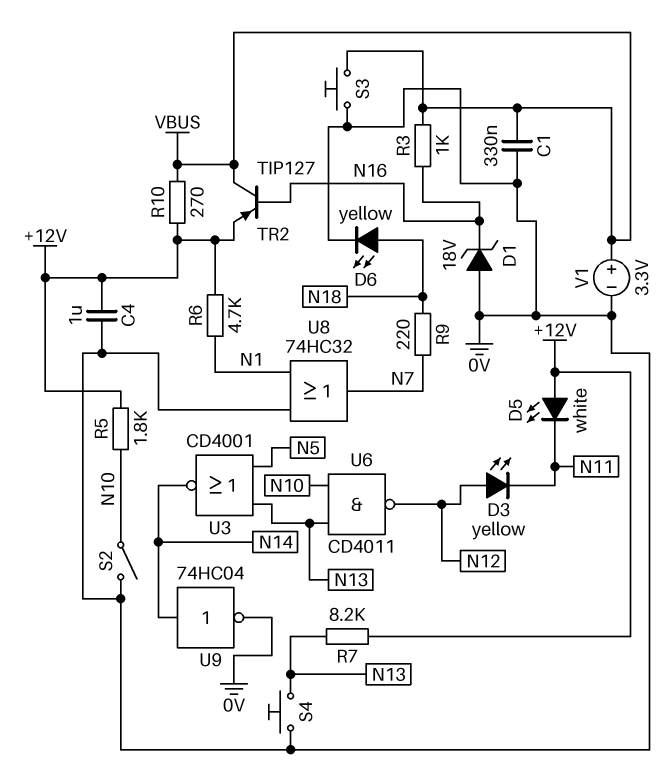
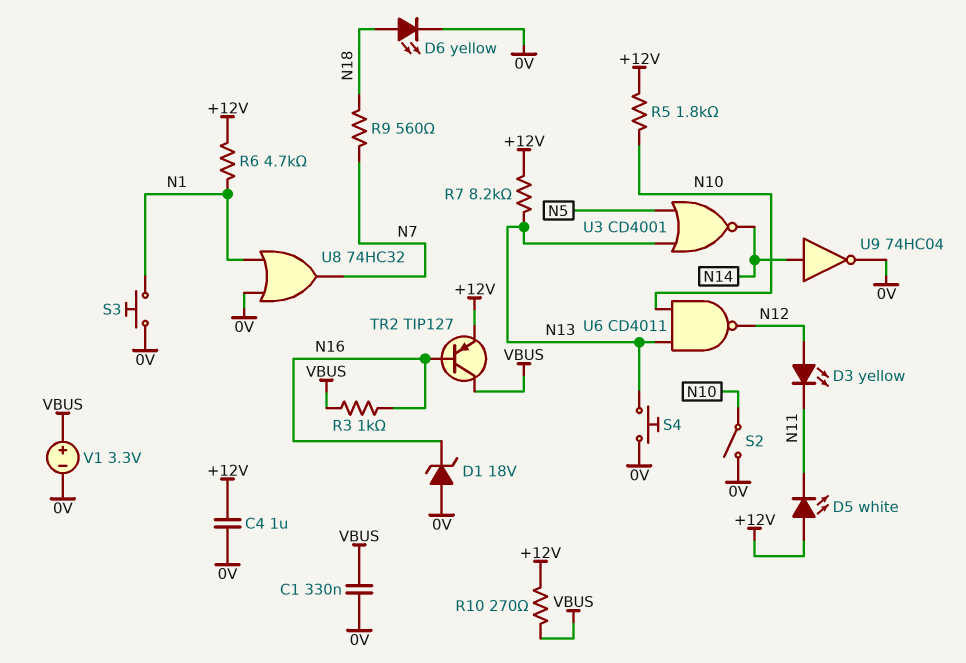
R9: 220 (N7, N18) -> 560 (N7, N18)
S3: button (0V, VBUS) -> button (0V, N1)

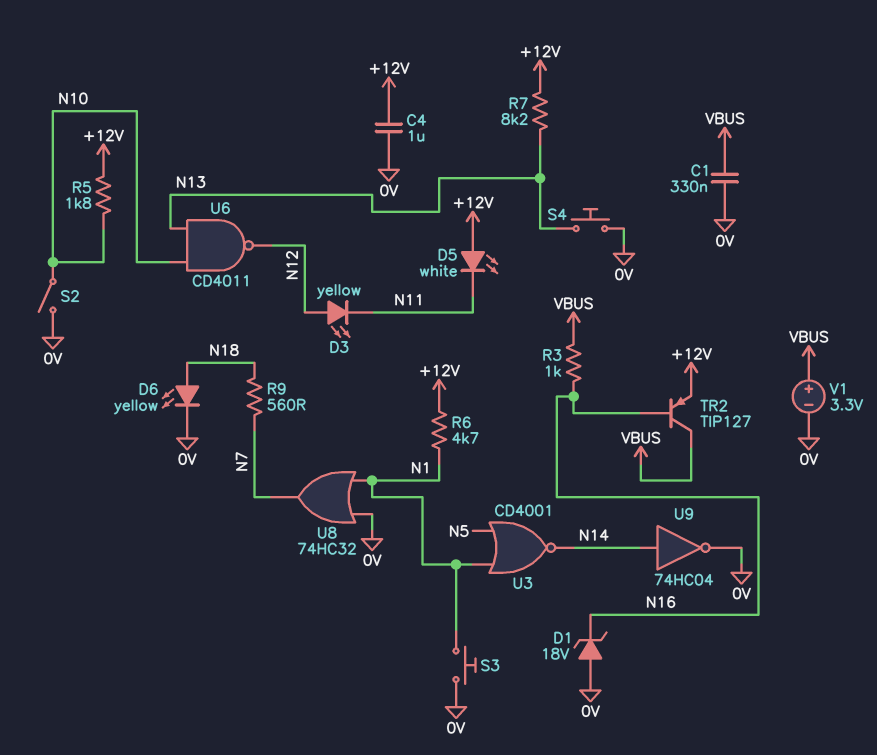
R10: 270 (+12V, VBUS) -> none
U3: NOR CD4001 (in N5, in N13, out N14) -> NOR CD4001 (in N1, in N5, out N14)

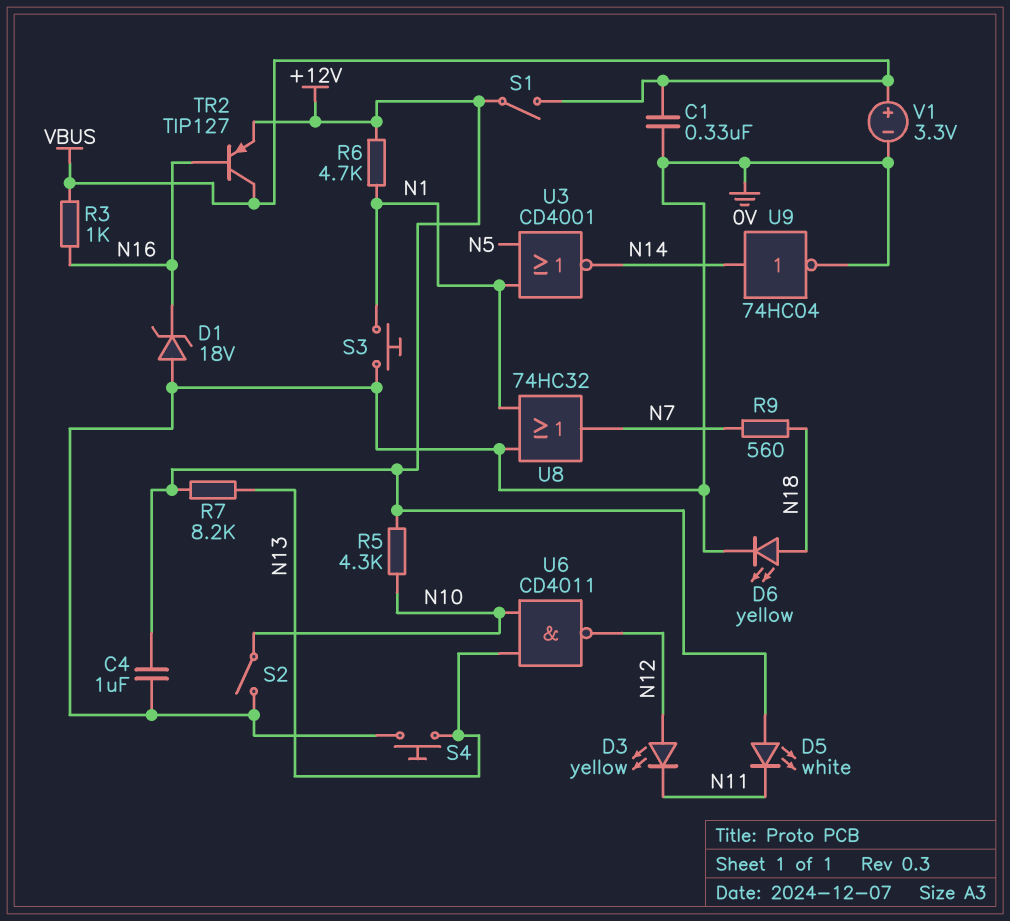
R5: 1.8k (+12V, N10) -> 4.3k (+12V, N10)
S1: none -> switch (+12V, VBUS)

